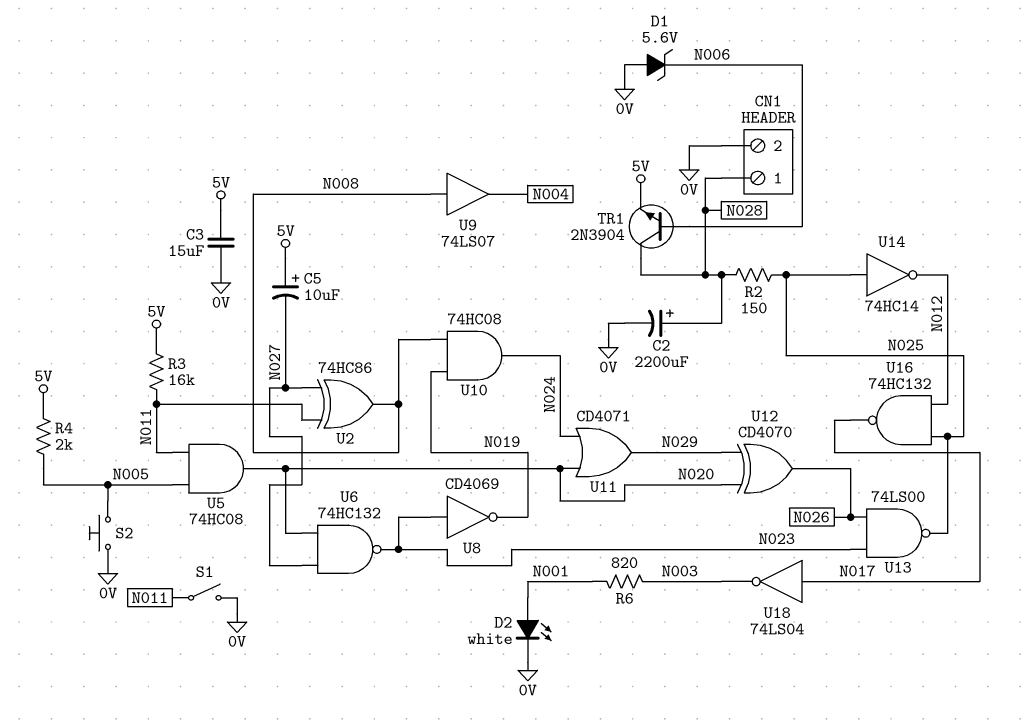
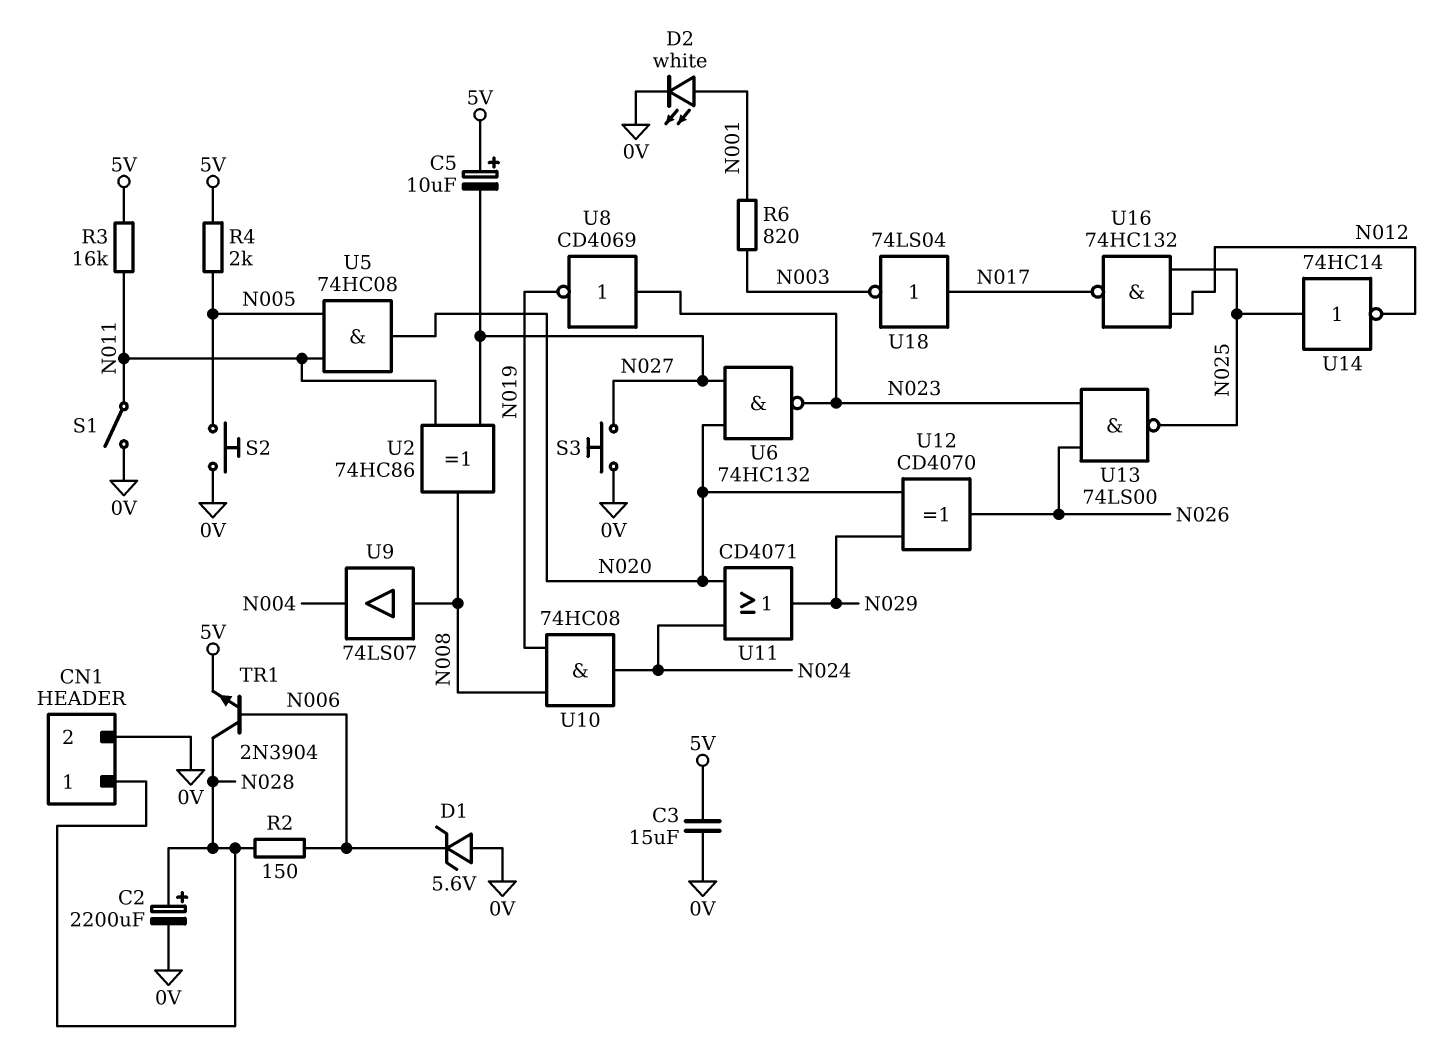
R2: 150 (N025, N028) -> 150 (N006, N028)
S3: none -> button (0V, N027)

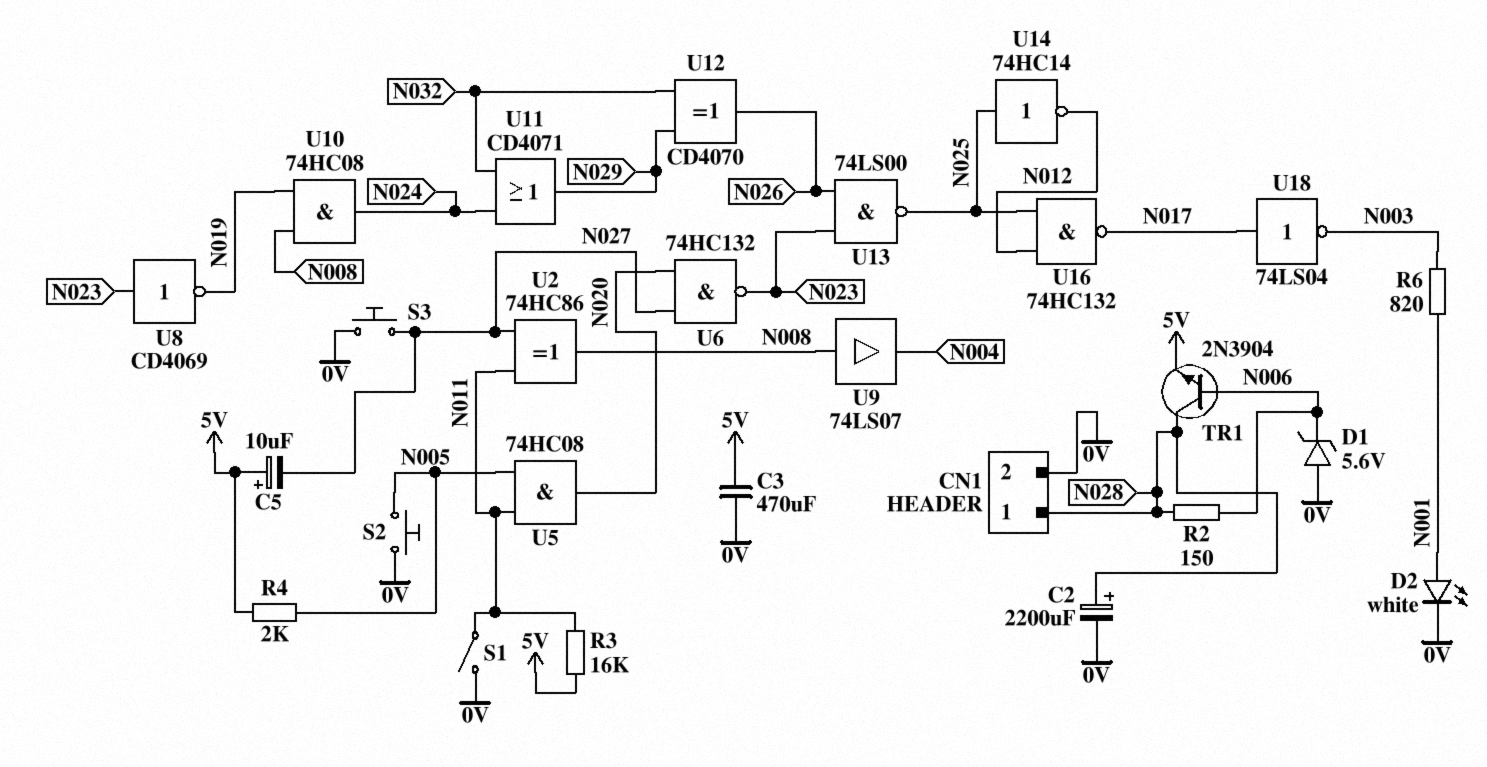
C3: 15uF (0V, 5V) -> 470uF (0V, 5V)
U11: OR CD4071 (in N020, in N024, out N029) -> OR CD4071 (in N024, in N032, out N029)
U12: XOR CD4070 (in N020, in N029, out N026) -> XOR CD4070 (in N029, in N032, out N026)

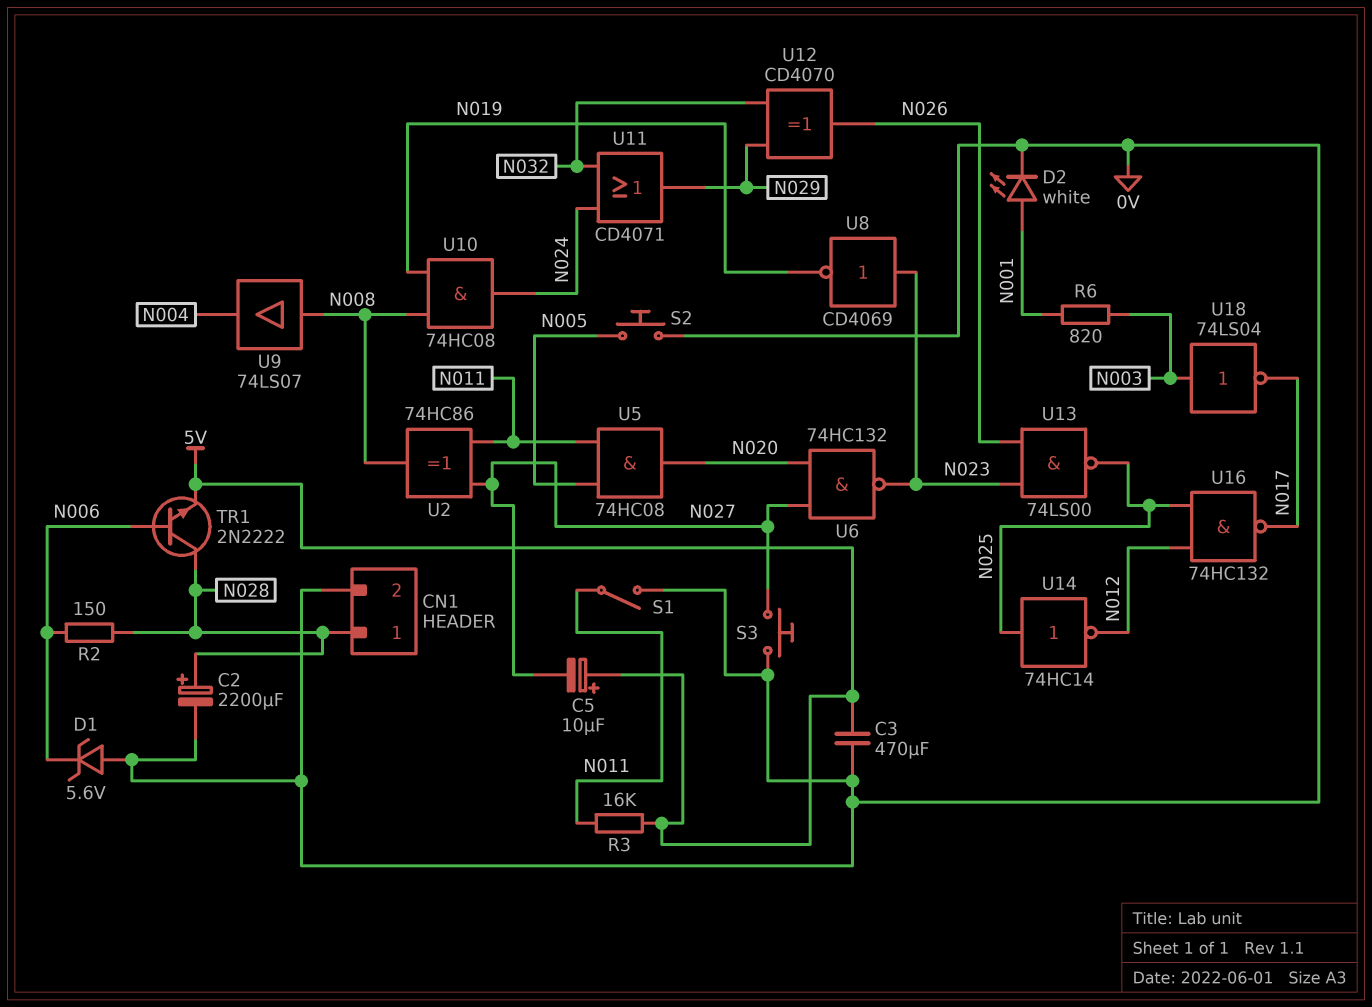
R4: 2k (5V, N005) -> none
TR1: NPN 2N3904 (B N006, C N028, E 5V) -> NPN 2N2222 (B N006, C N028, E 5V)
U18: NOT 74LS04 (in N017, out N003) -> NOT 74LS04 (in N003, out N017)

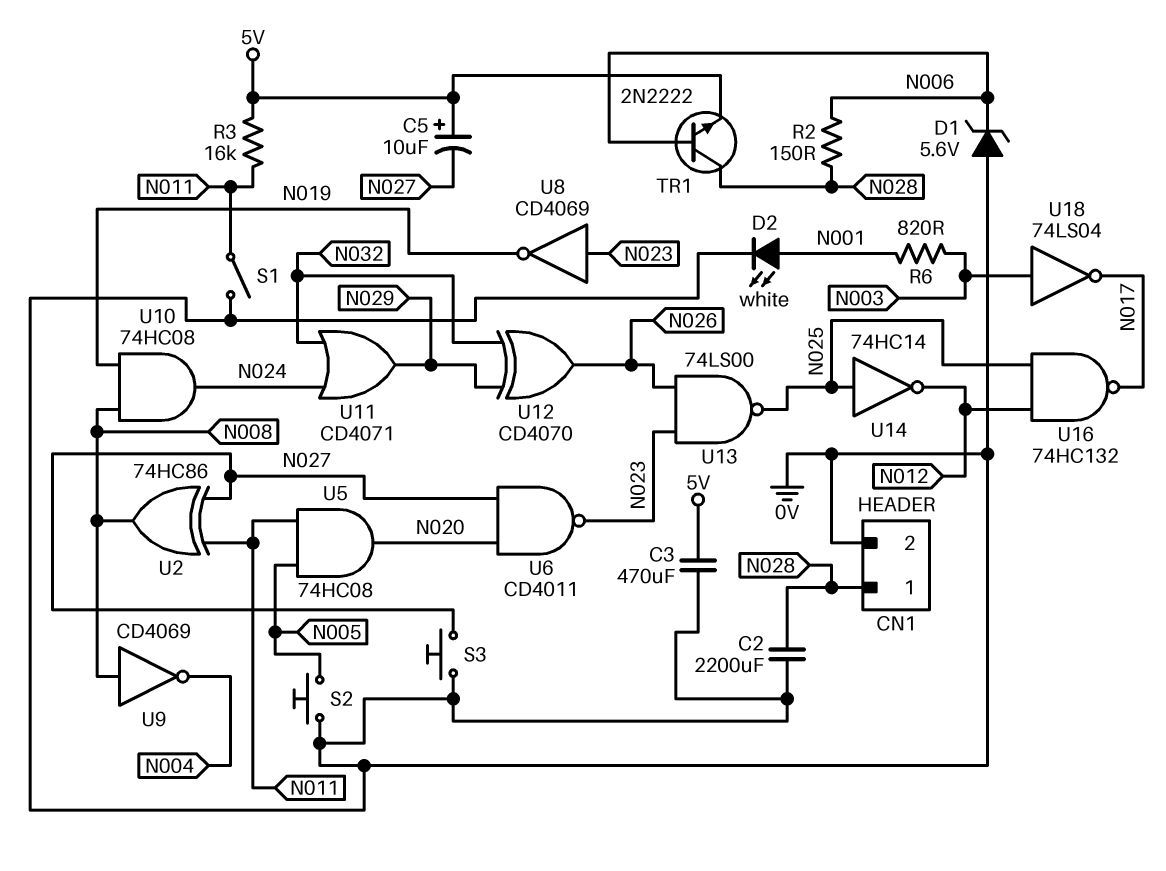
C2: 2200uF (plus N028, minus 0V) -> 2200uF (0V, N028)
U6: NAND 74HC132 (in N020, in N027, out N023) -> NAND CD4011 (in N020, in N027, out N023)
U9: buffer 74LS07 (in N008, out N004) -> NOT CD4069 (in N008, out N004)

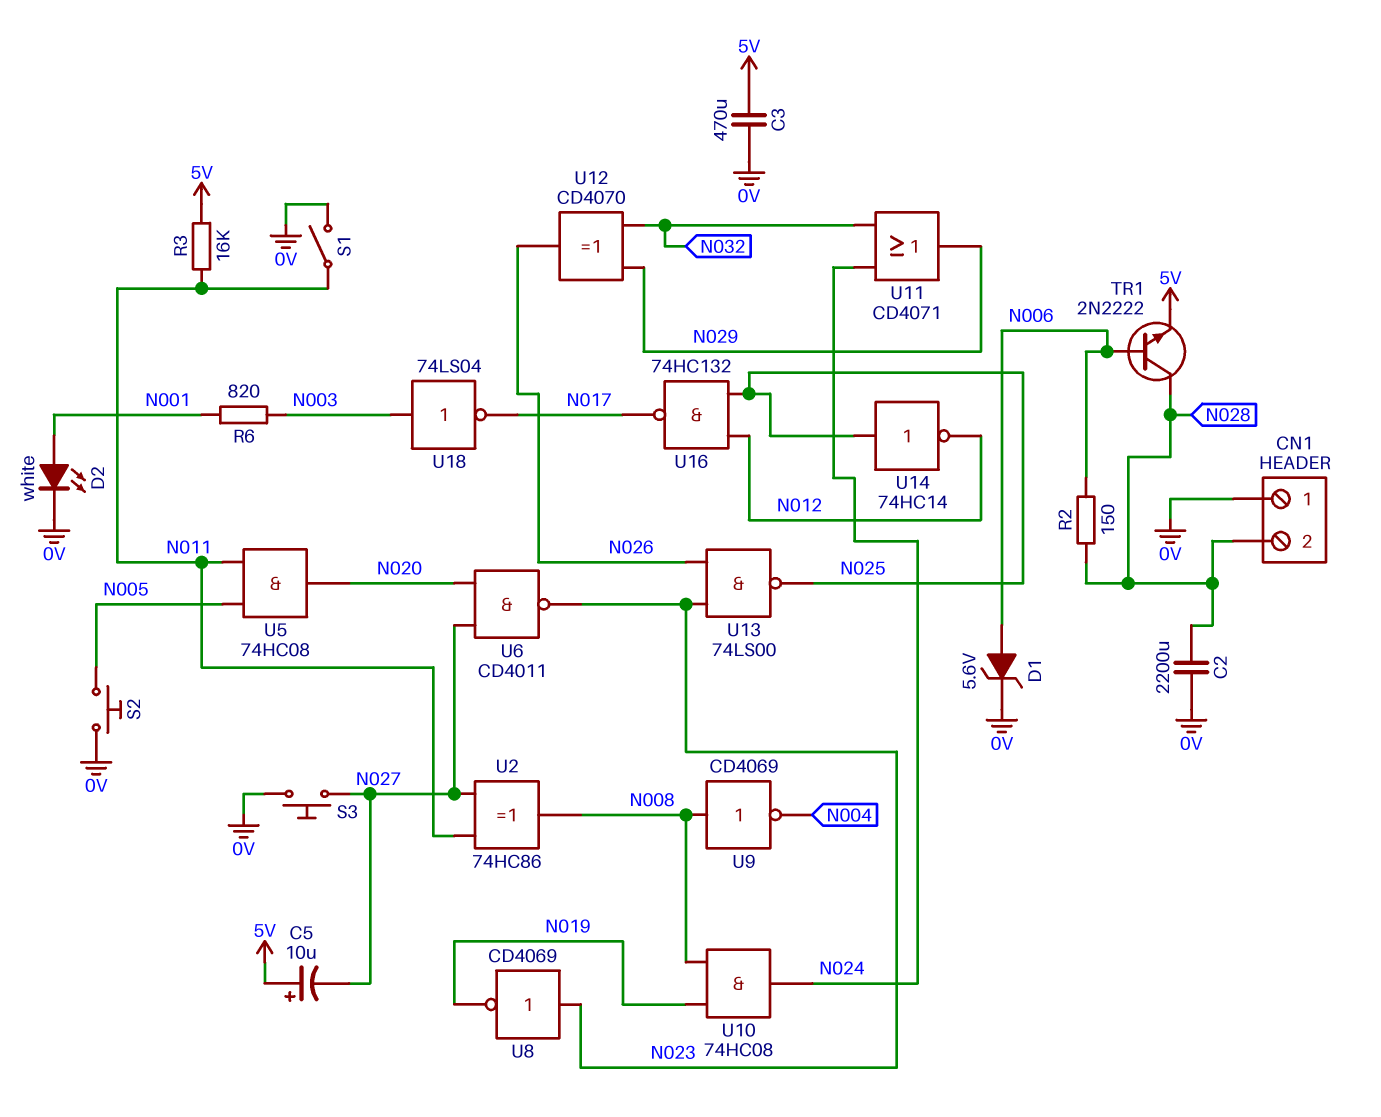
CN1 pin 1: N028 -> 0V
CN1 pin 2: 0V -> N028
D1: zener 5.6V (A 0V, K N006) -> zener 5.6V (A N006, K 0V)

